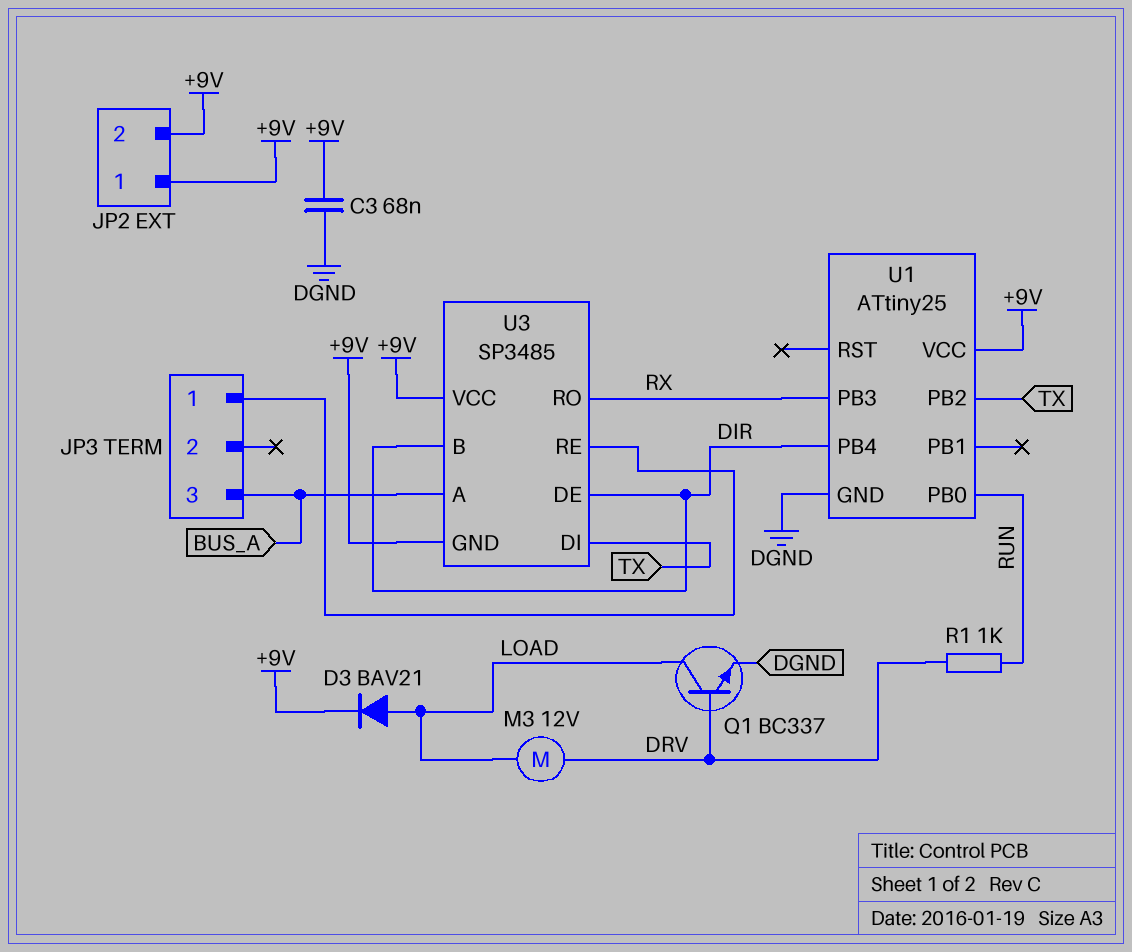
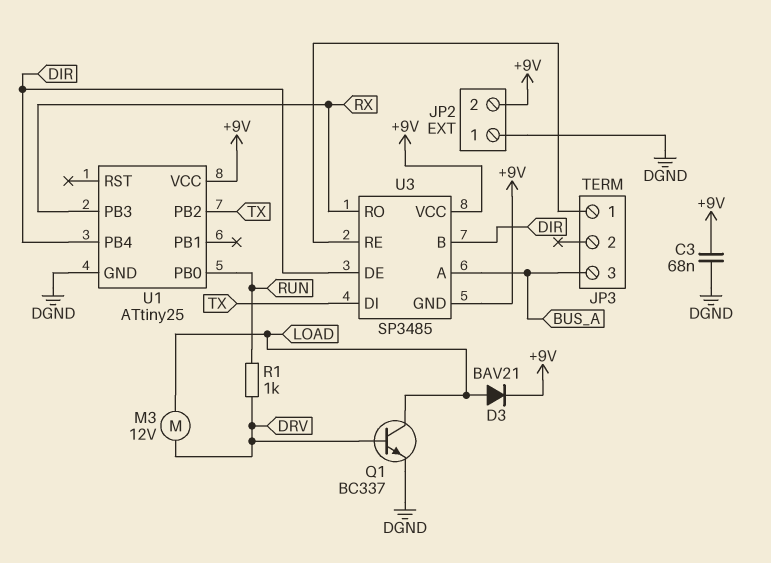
JP2 pin 1: +9V -> DGND

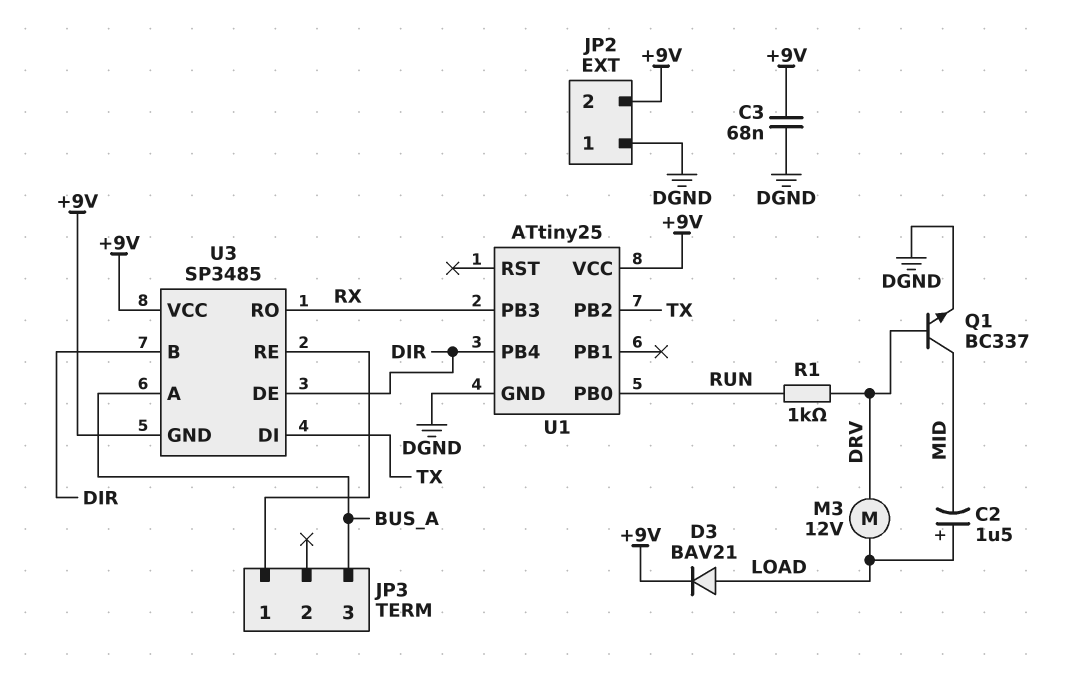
C2: none -> 1.5uF (plus LOAD, minus MID)
Q1: NPN BC337 (B DRV, C LOAD, E DGND) -> NPN BC337 (B DRV, C MID, E DGND)

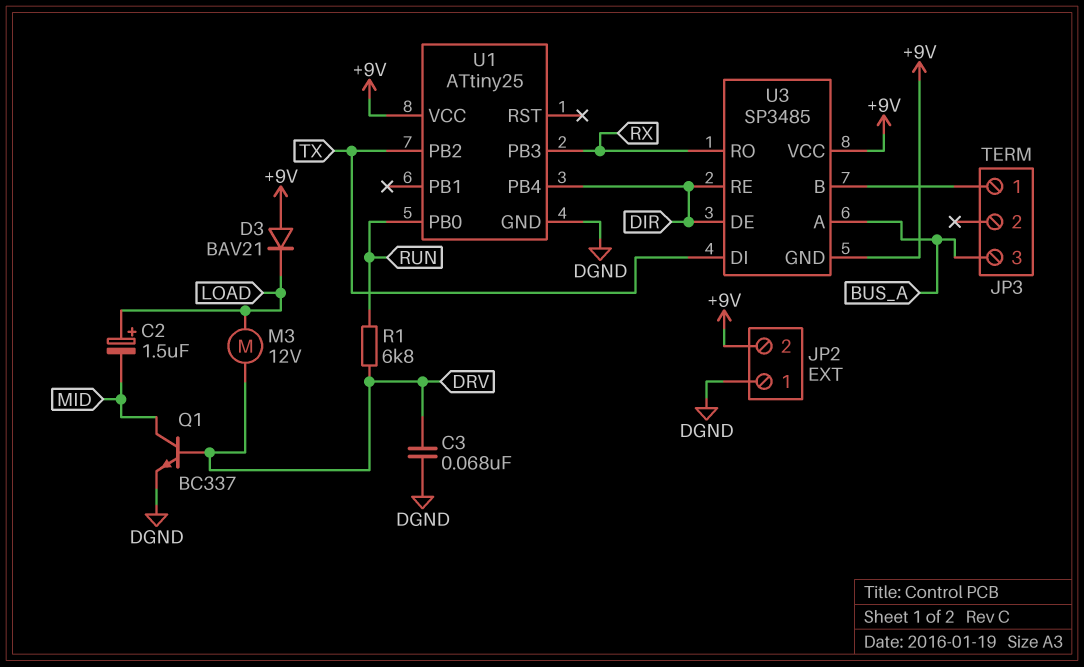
C3: 68nF (+9V, DGND) -> 68nF (DGND, DRV)
D3: diode BAV21 (A LOAD, K +9V) -> diode BAV21 (A +9V, K LOAD)
R1: 1k (DRV, RUN) -> 6.8k (DRV, RUN)
U3 pin B: DIR -> JP3/1
U3 pin RE: JP3/1 -> DIR

